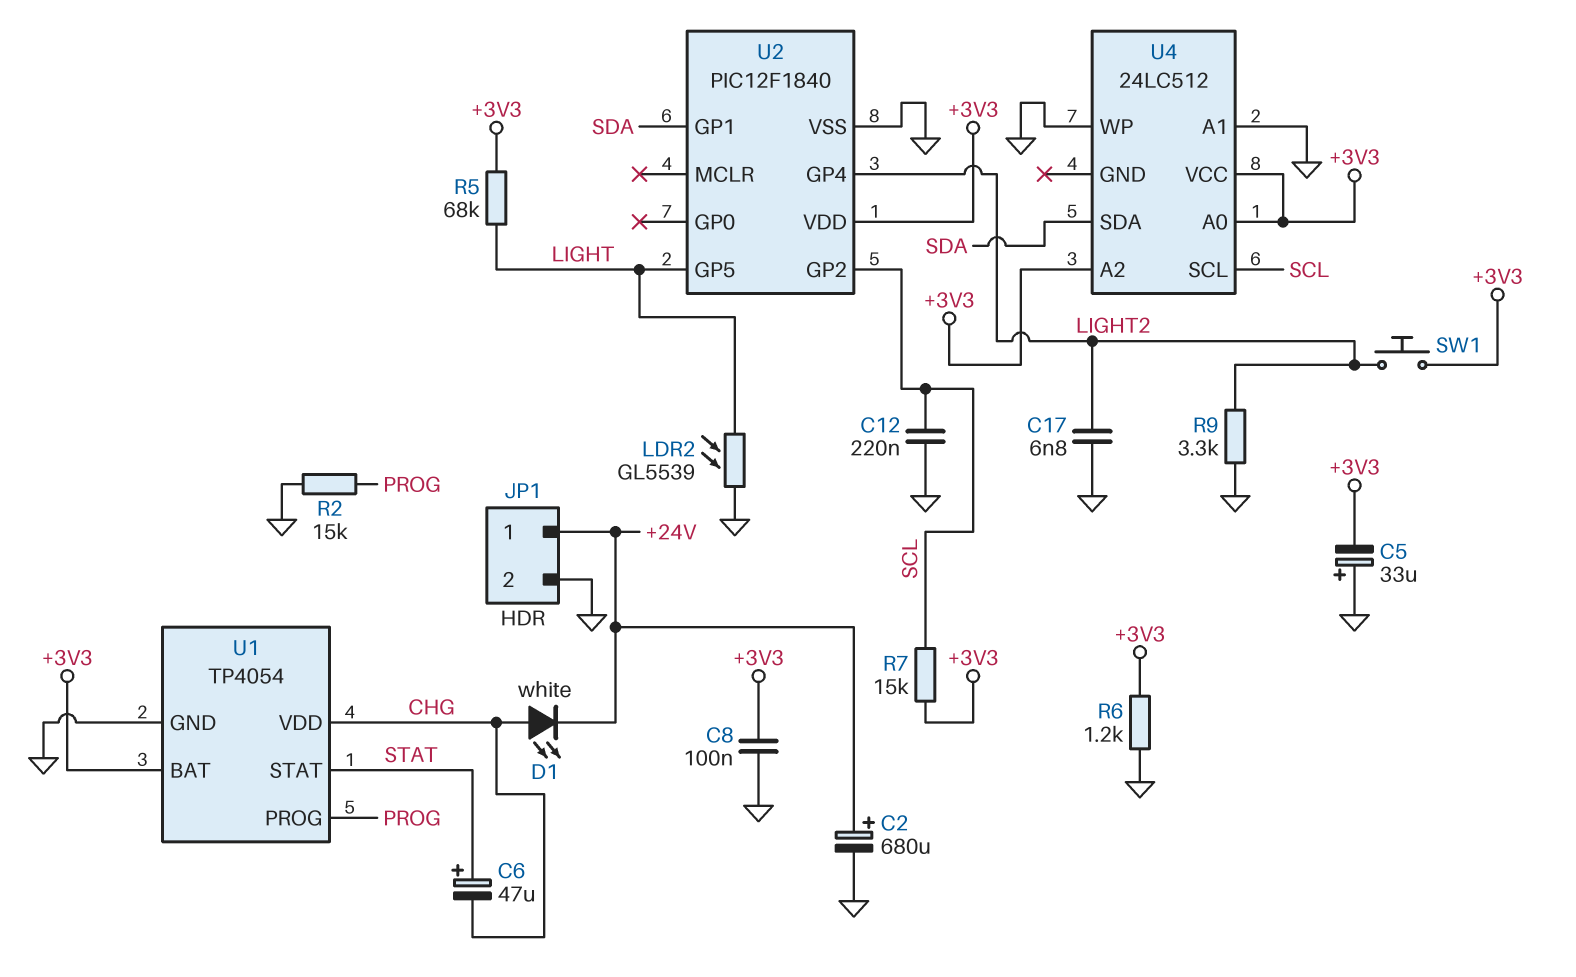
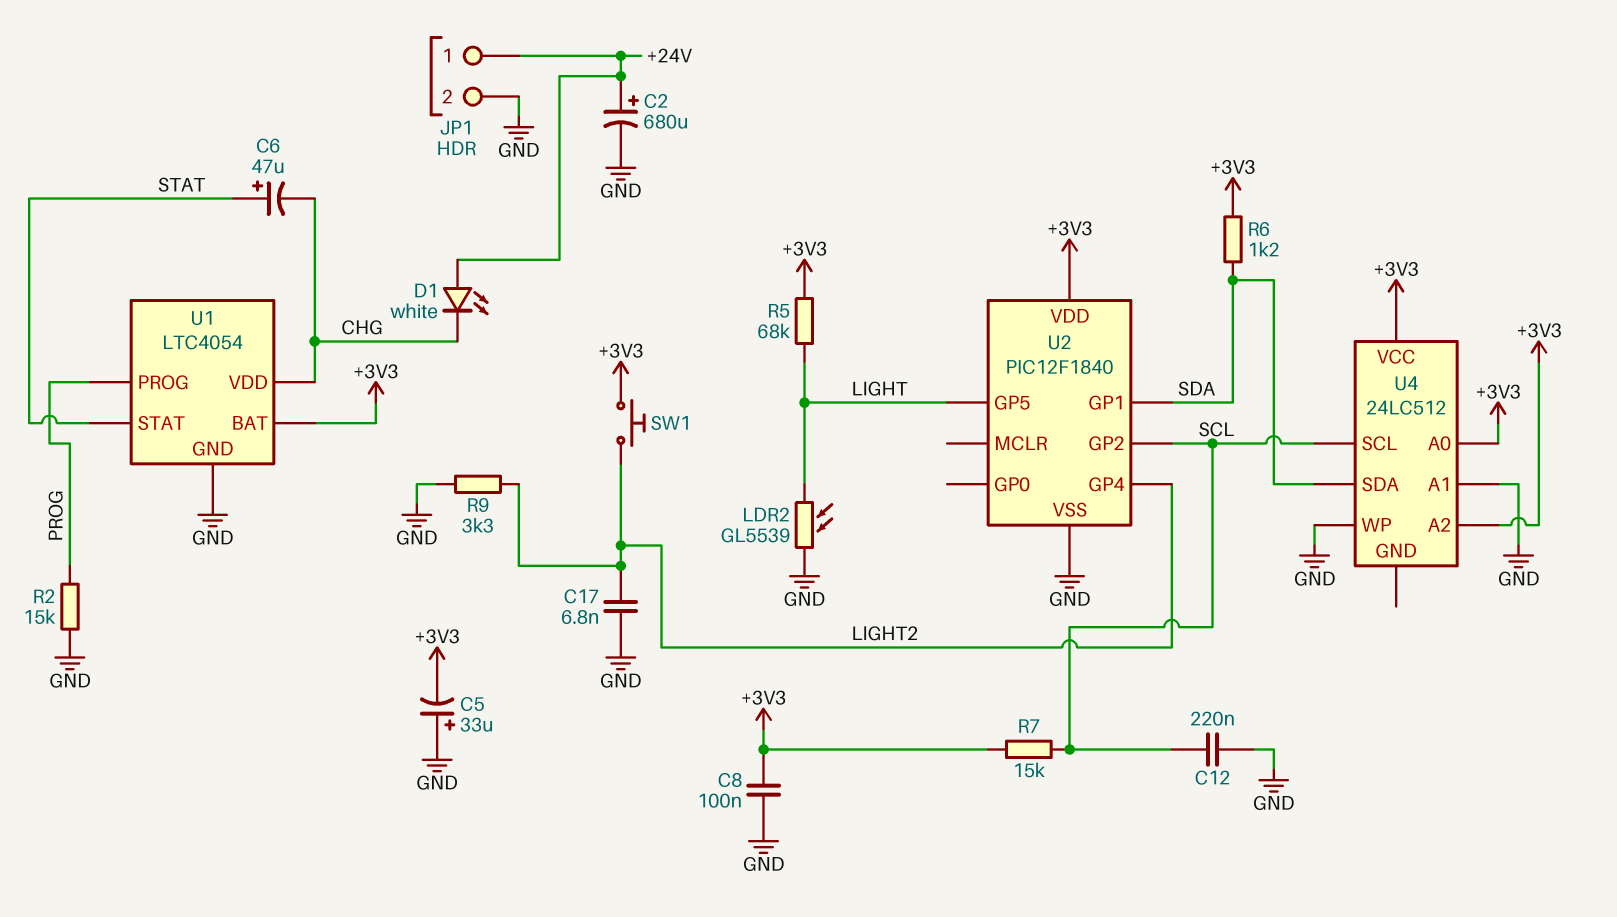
D1: LED white (A CHG, K +24V) -> LED white (A +24V, K CHG)
R6: 1.2k (+3V3, GND) -> 1.2k (+3V3, SDA)
U1: TP4054 -> LTC4054

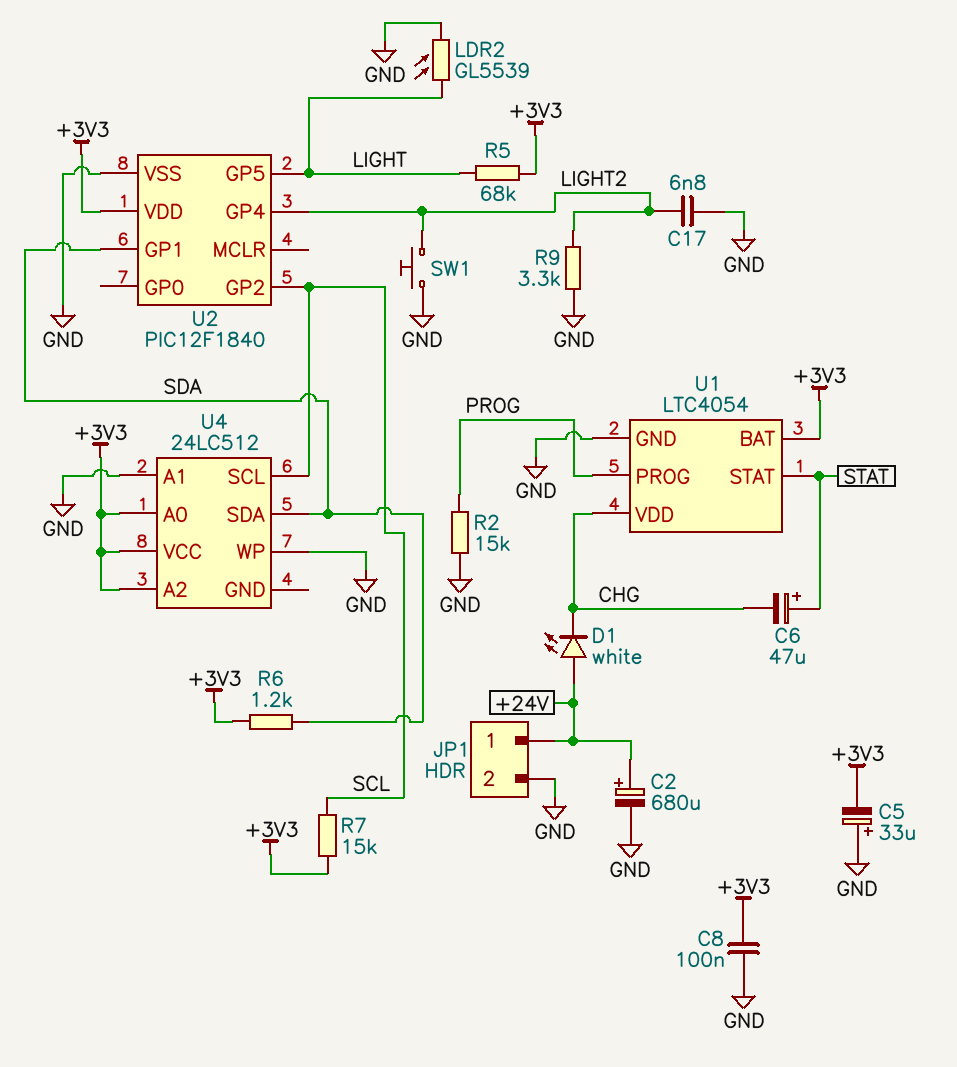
C12: 220nF (GND, SCL) -> none
SW1: button (+3V3, LIGHT2) -> button (GND, LIGHT2)

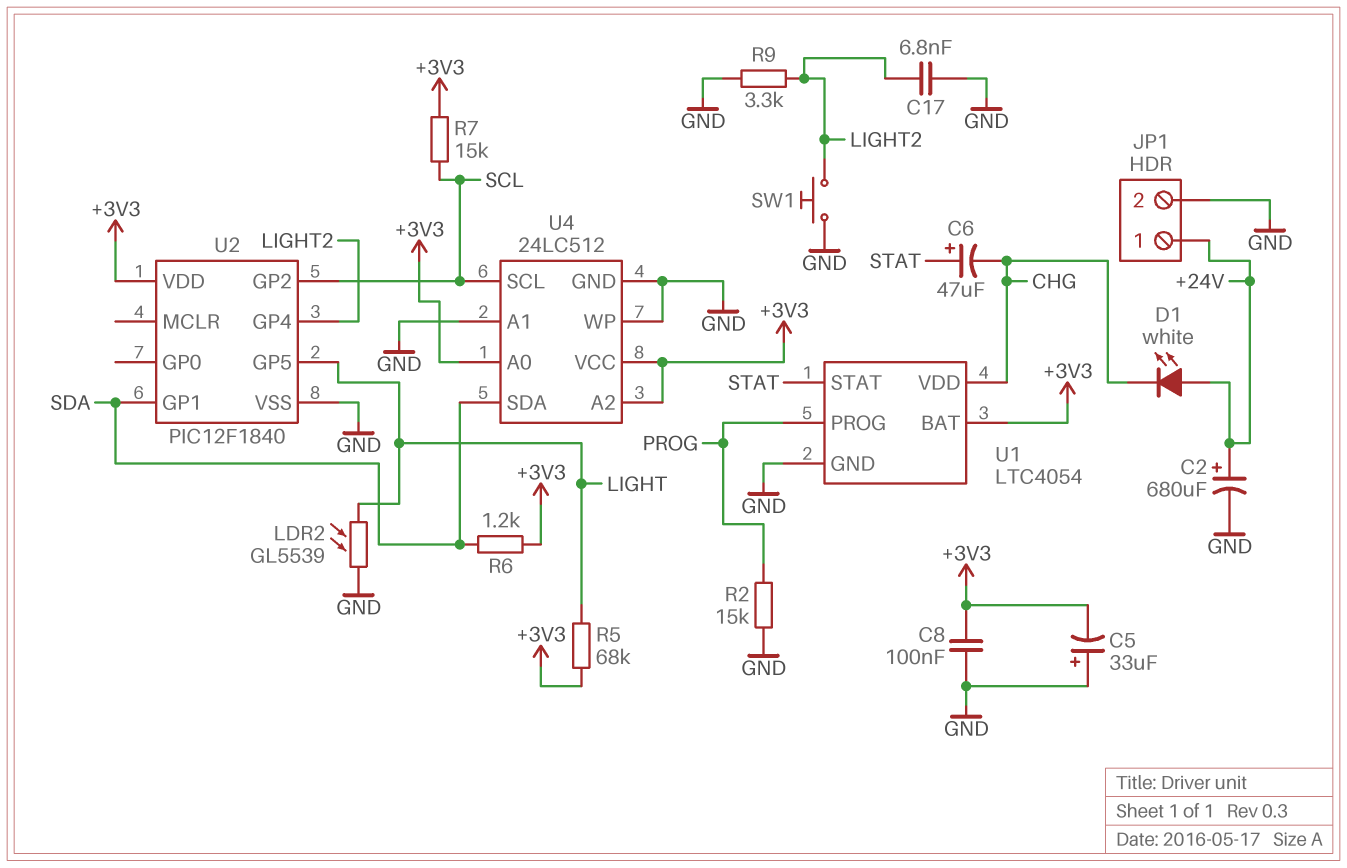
U4 pin GND: none -> GND

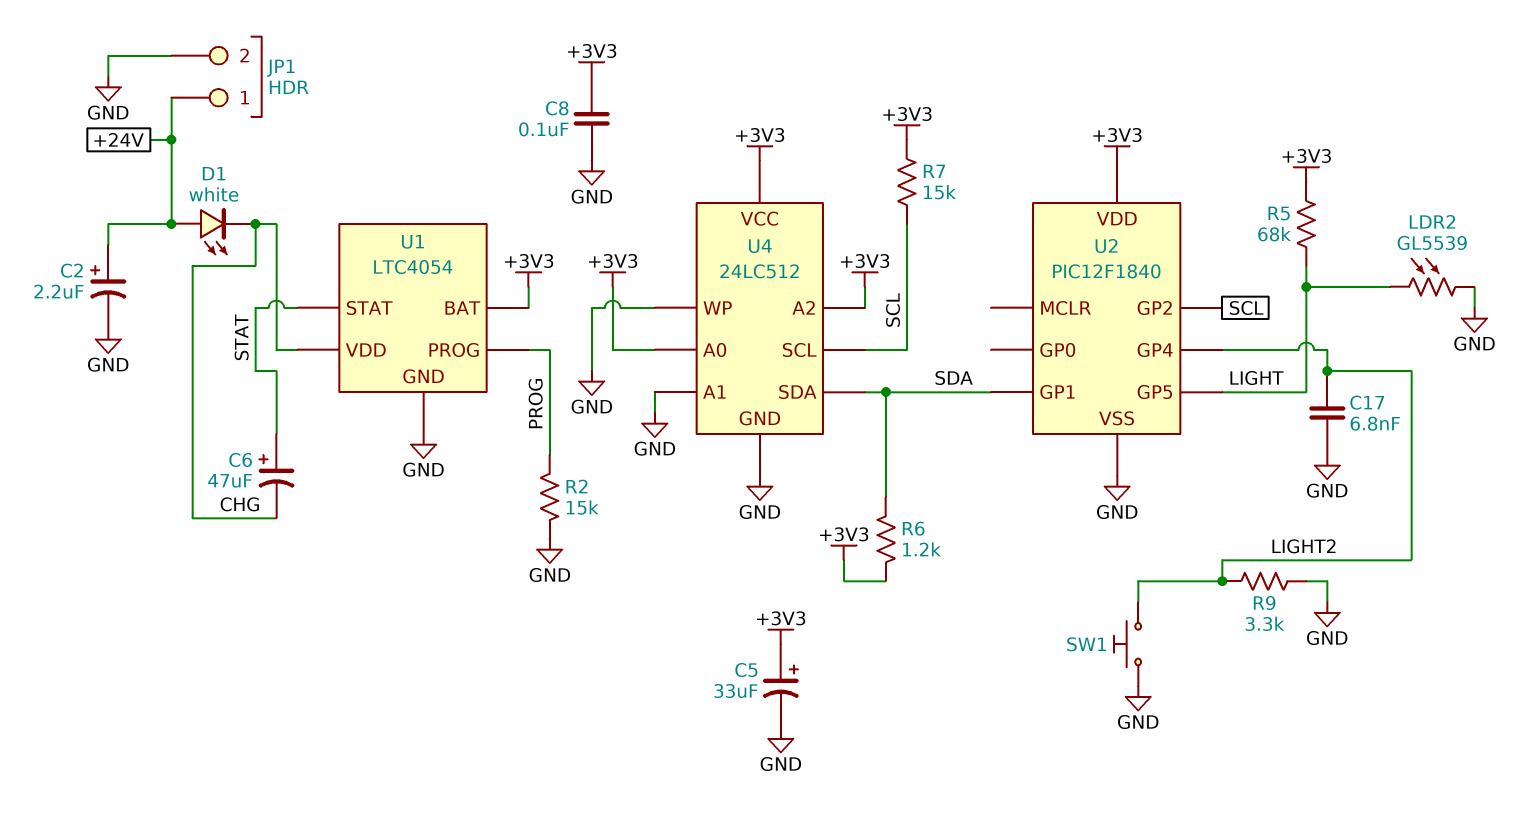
C2: 680uF (plus +24V, minus GND) -> 2.2uF (plus +24V, minus GND)
C5: 33uF (plus GND, minus +3V3) -> 33uF (plus +3V3, minus GND)

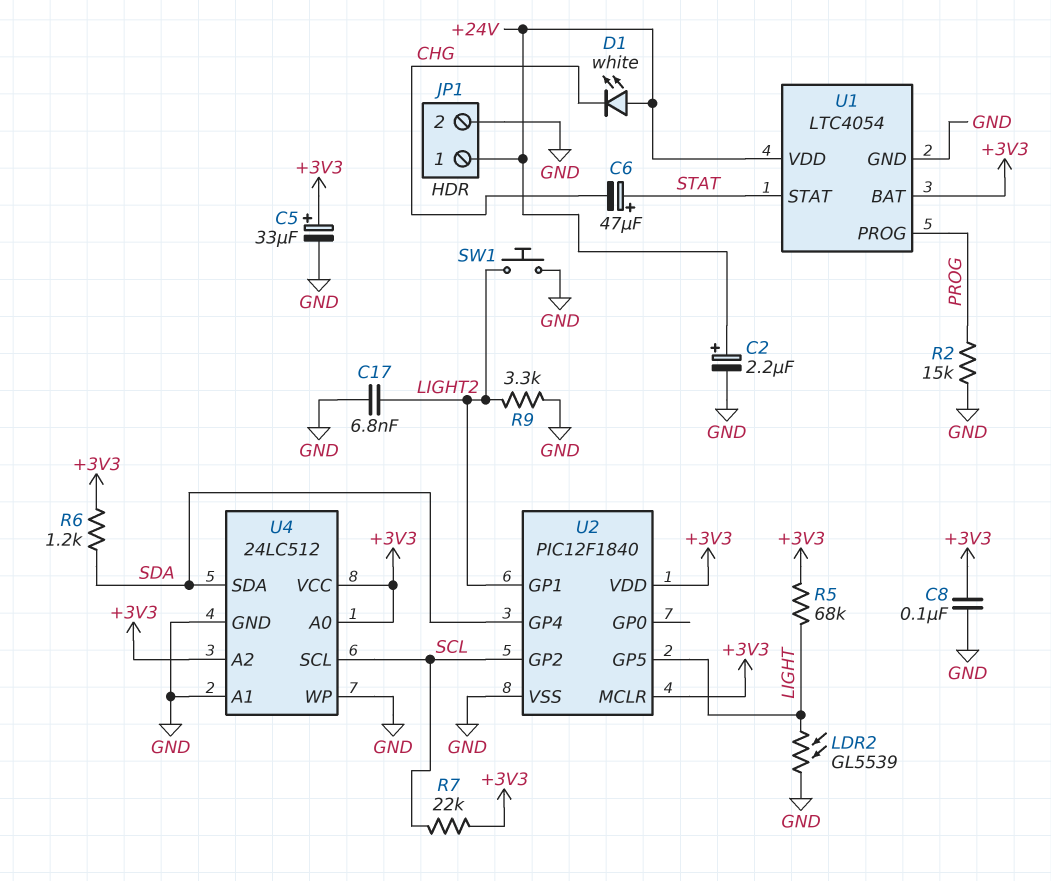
R7: 15k (+3V3, SCL) -> 22k (+3V3, SCL)
U1 pin VDD: CHG -> +24V
U2 pin GP1: SDA -> LIGHT2
U2 pin GP4: LIGHT2 -> SDA
U2 pin MCLR: none -> +3V3

